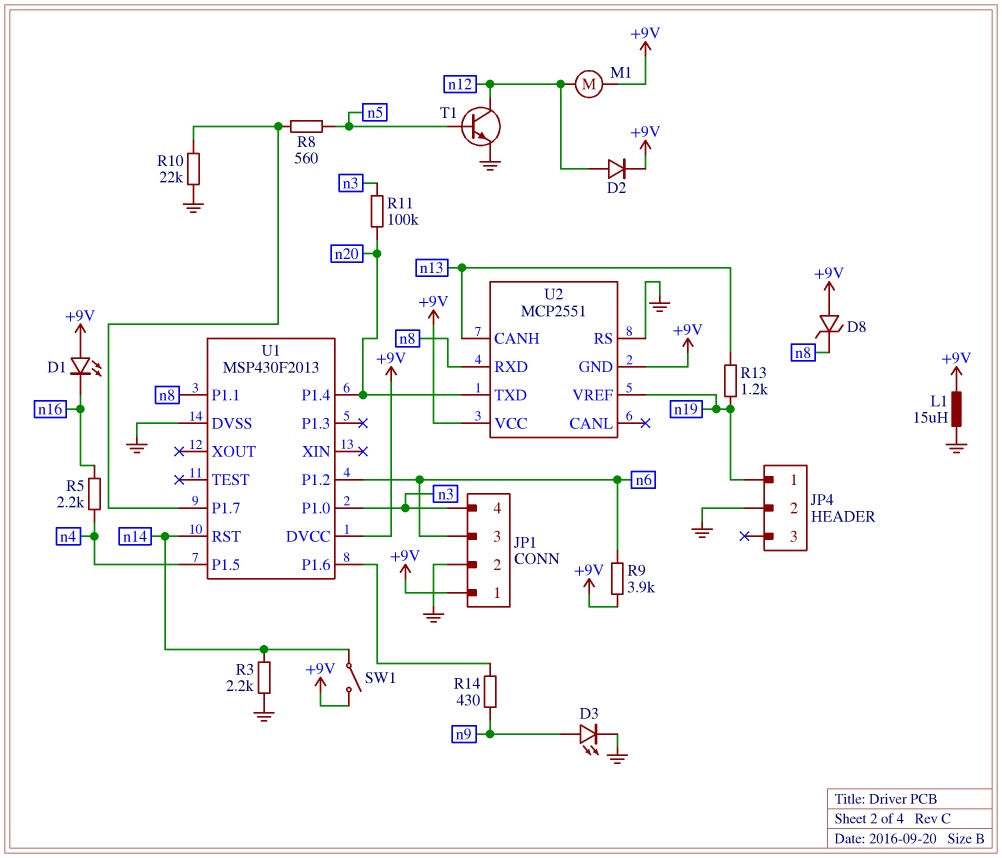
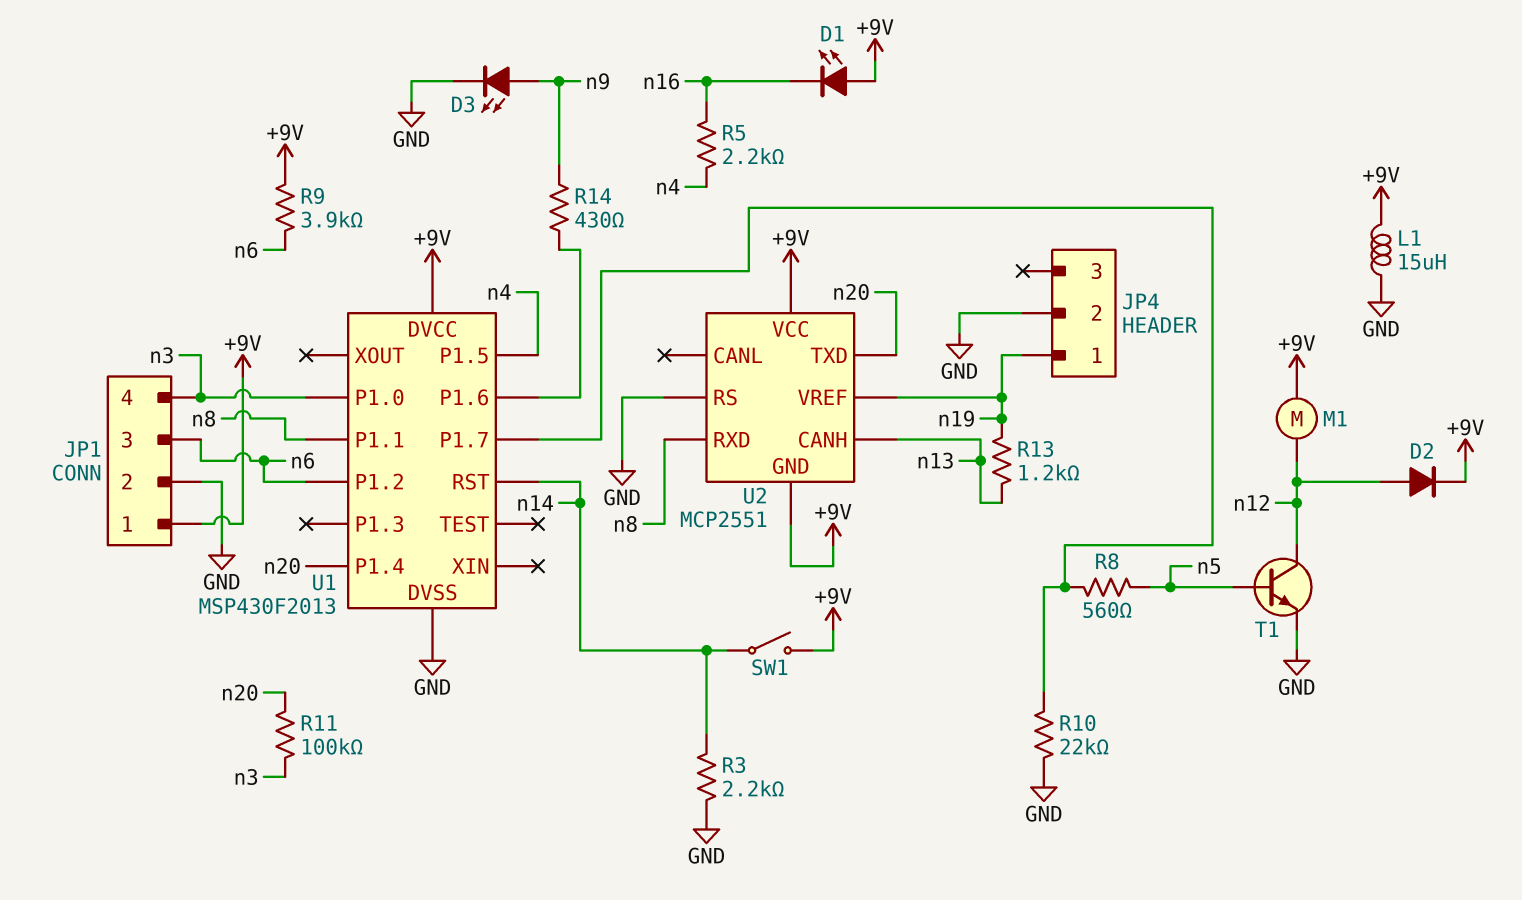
D8: zener (A +9V, K n8) -> none

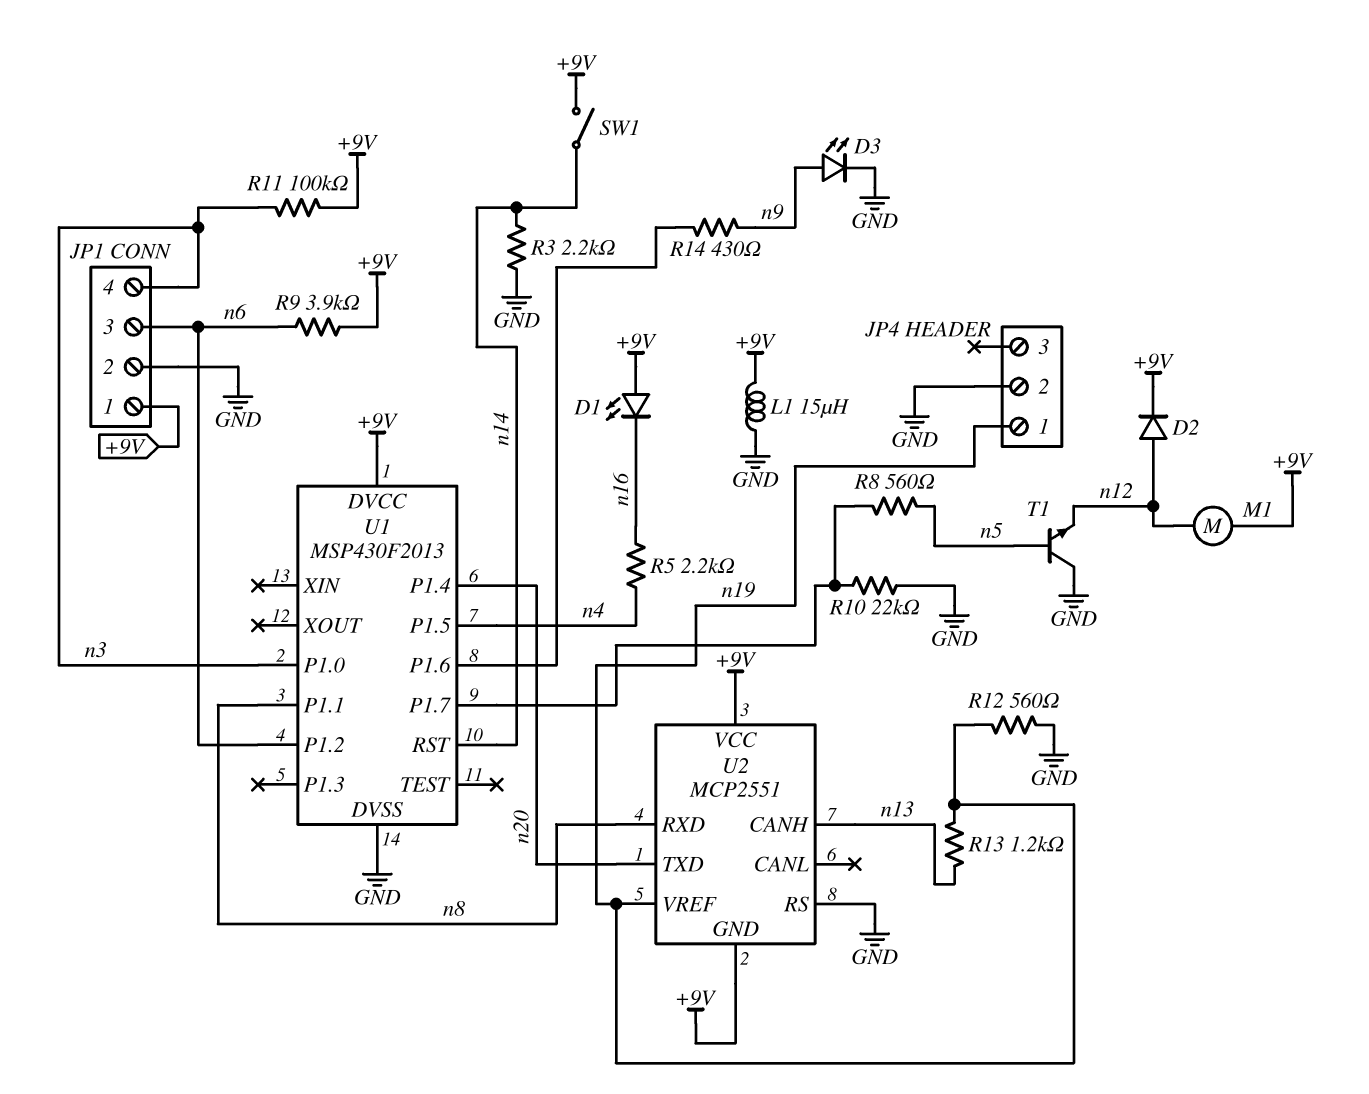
R11: 100k (n3, n20) -> 100k (+9V, n3)
R12: none -> 560 (GND, n19)
T1: NPN (B n5, C n12, E GND) -> NPN (B n5, C GND, E n12)

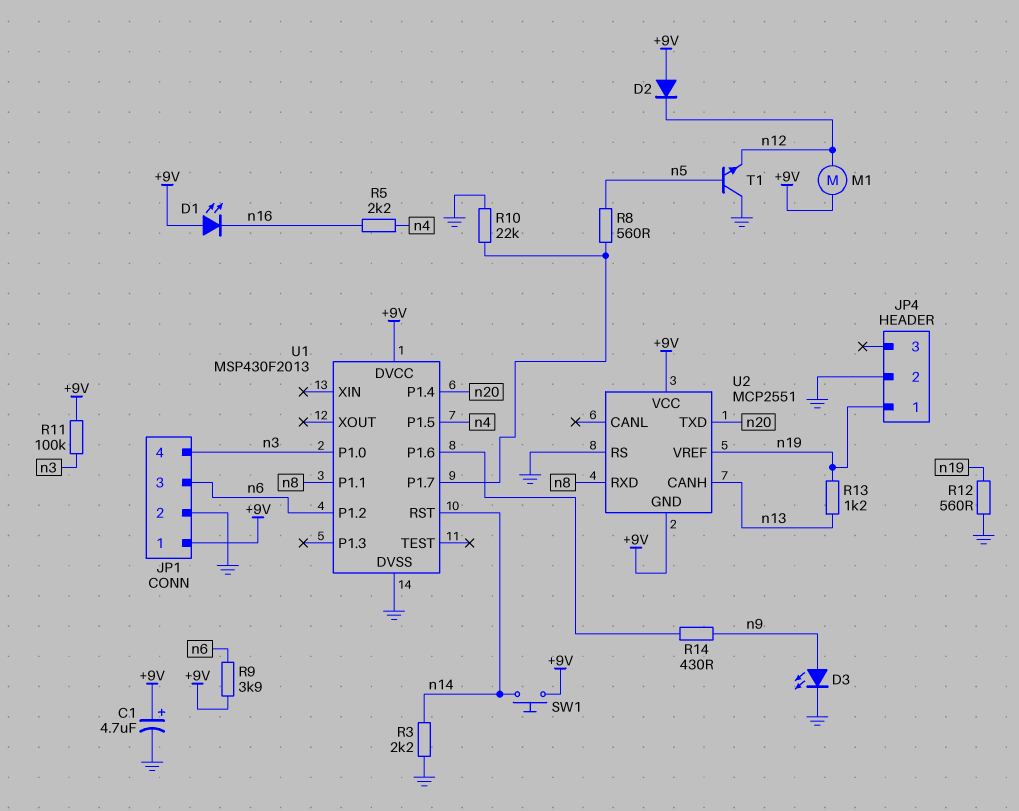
C1: none -> 4.7uF (plus +9V, minus GND)
D2: diode (A n12, K +9V) -> diode (A +9V, K n12)
L1: 15uH (+9V, GND) -> none
SW1: switch (+9V, n14) -> button (+9V, n14)

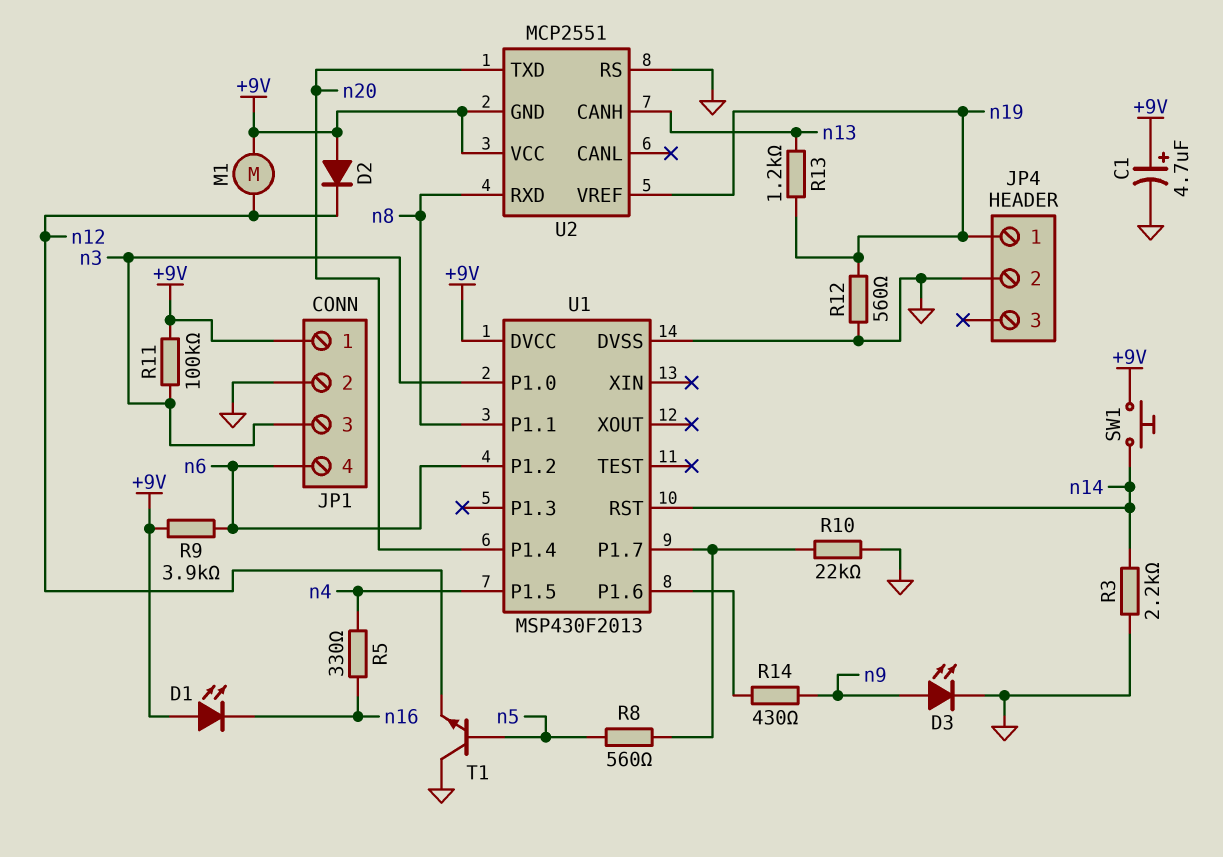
JP1 pin 3: n6 -> n3
JP1 pin 4: n3 -> n6
R5: 2.2k (n4, n16) -> 330 (n4, n16)

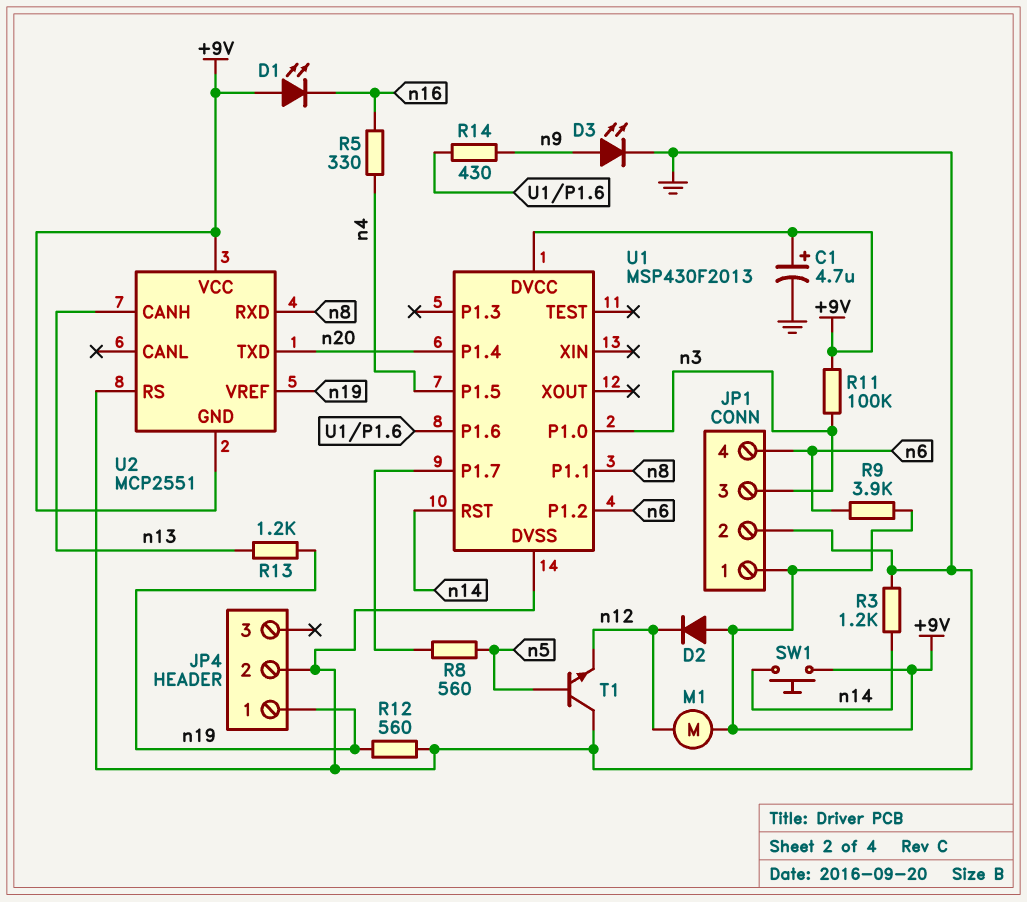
R3: 2.2k (GND, n14) -> 1.2k (GND, n14)
R10: 22k (GND, U1/P1.7) -> none

